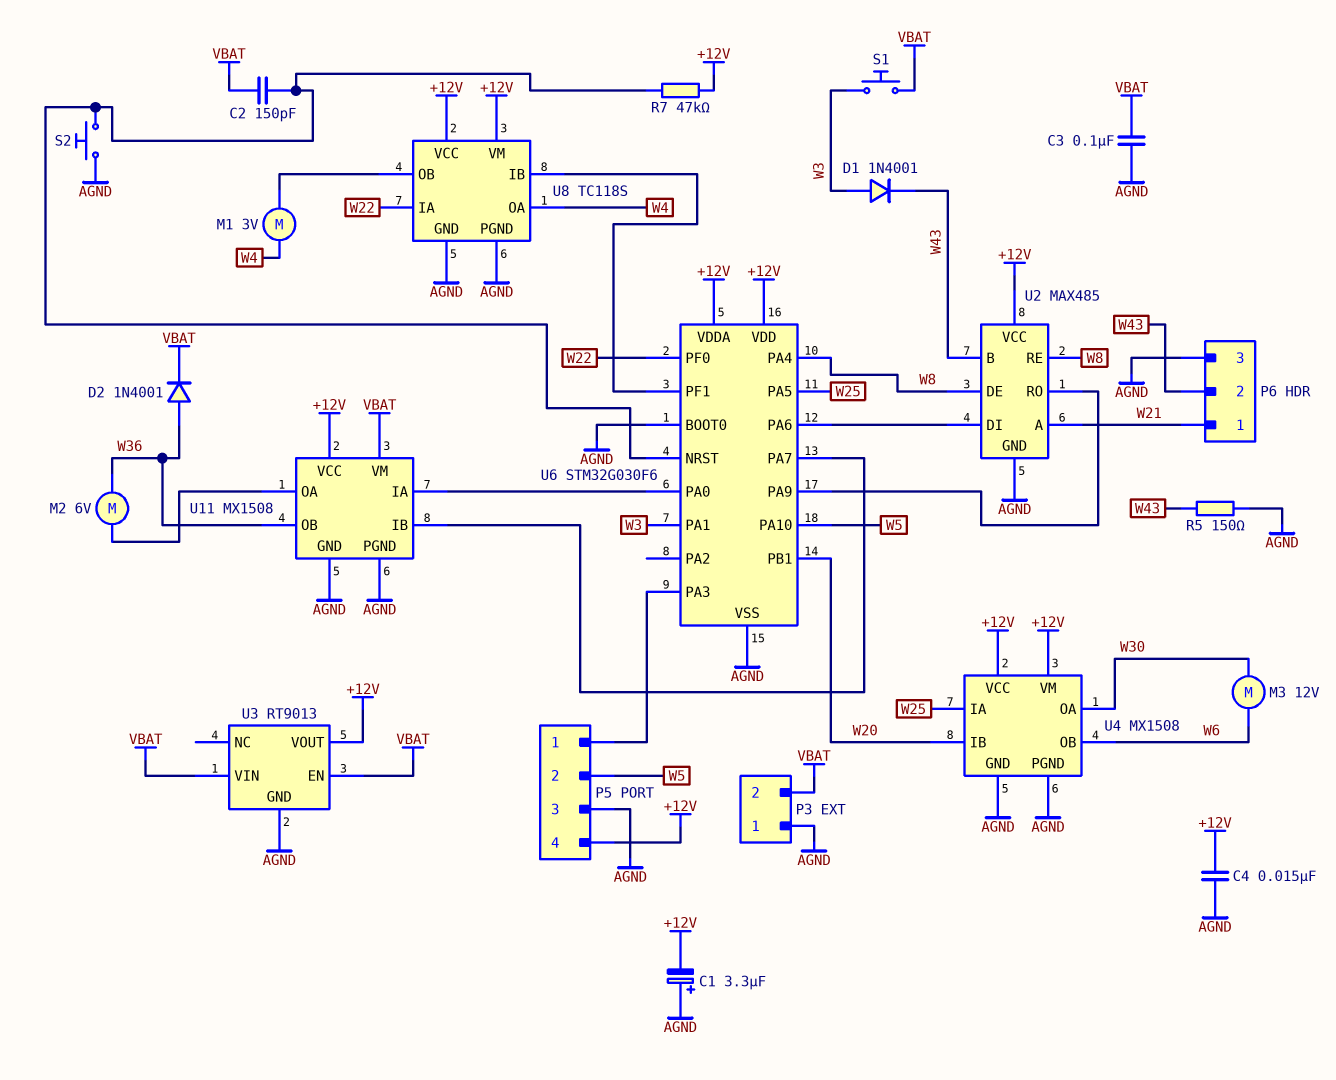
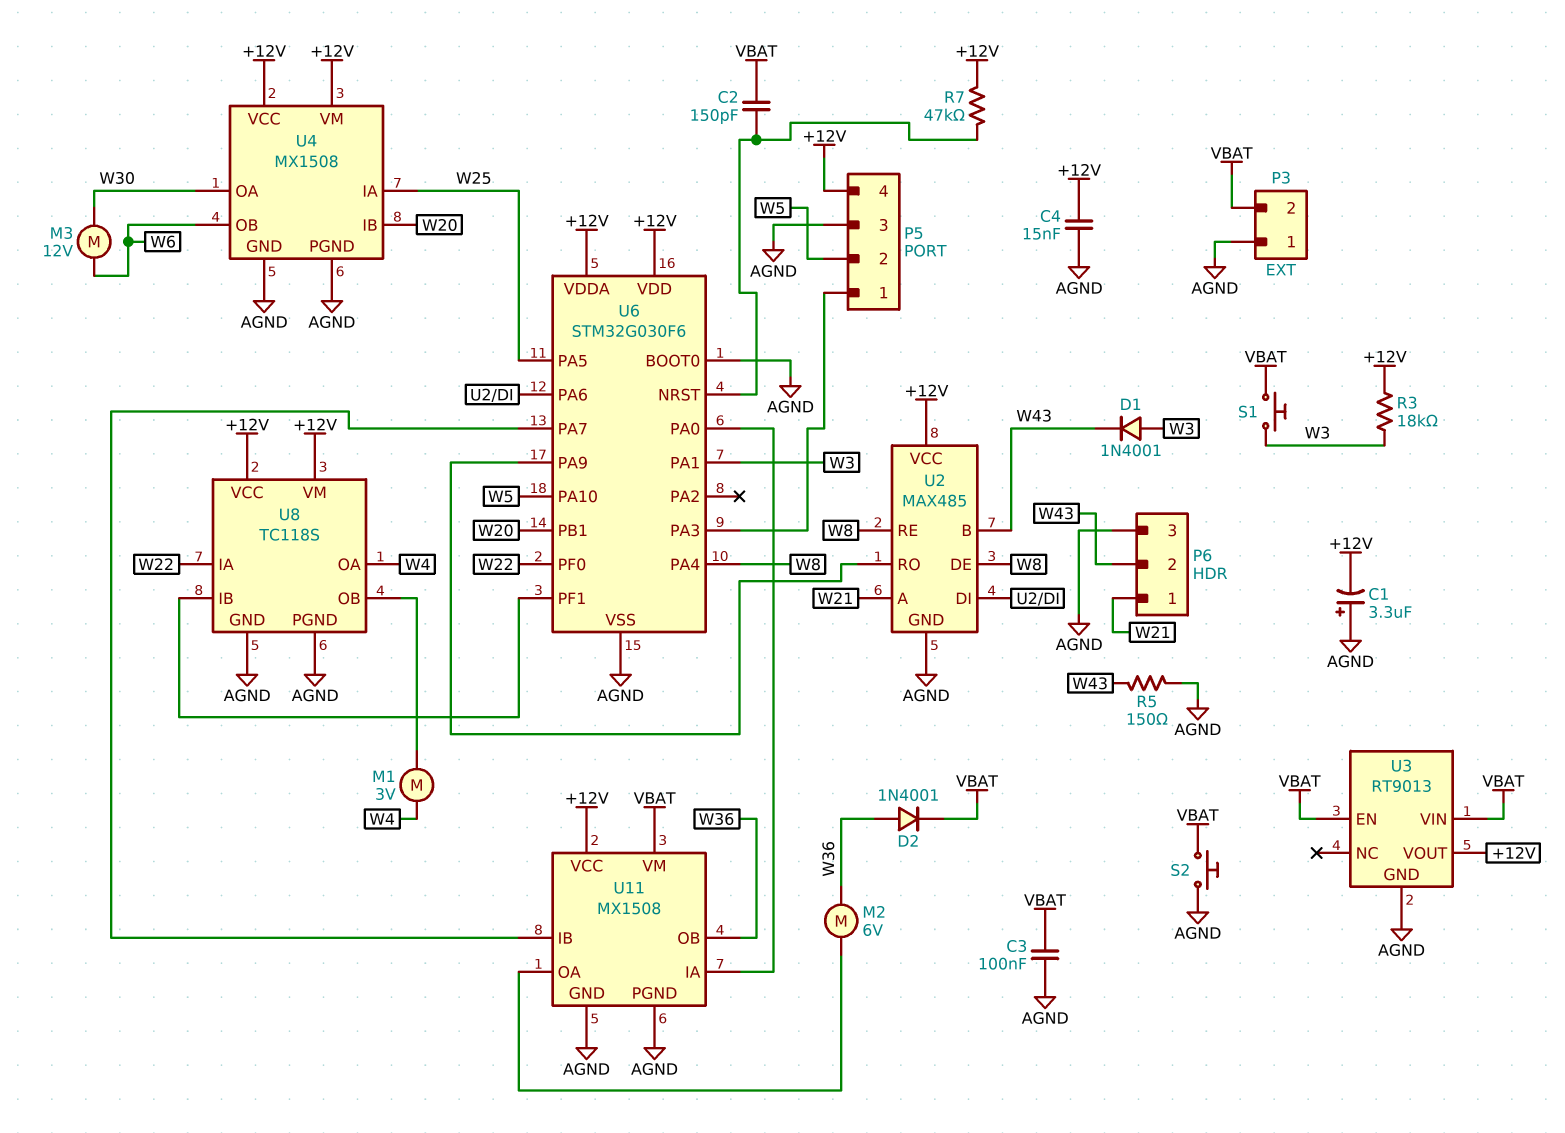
R3: none -> 18k (+12V, W3)
S2: button (AGND, U6/NRST) -> button (AGND, VBAT)

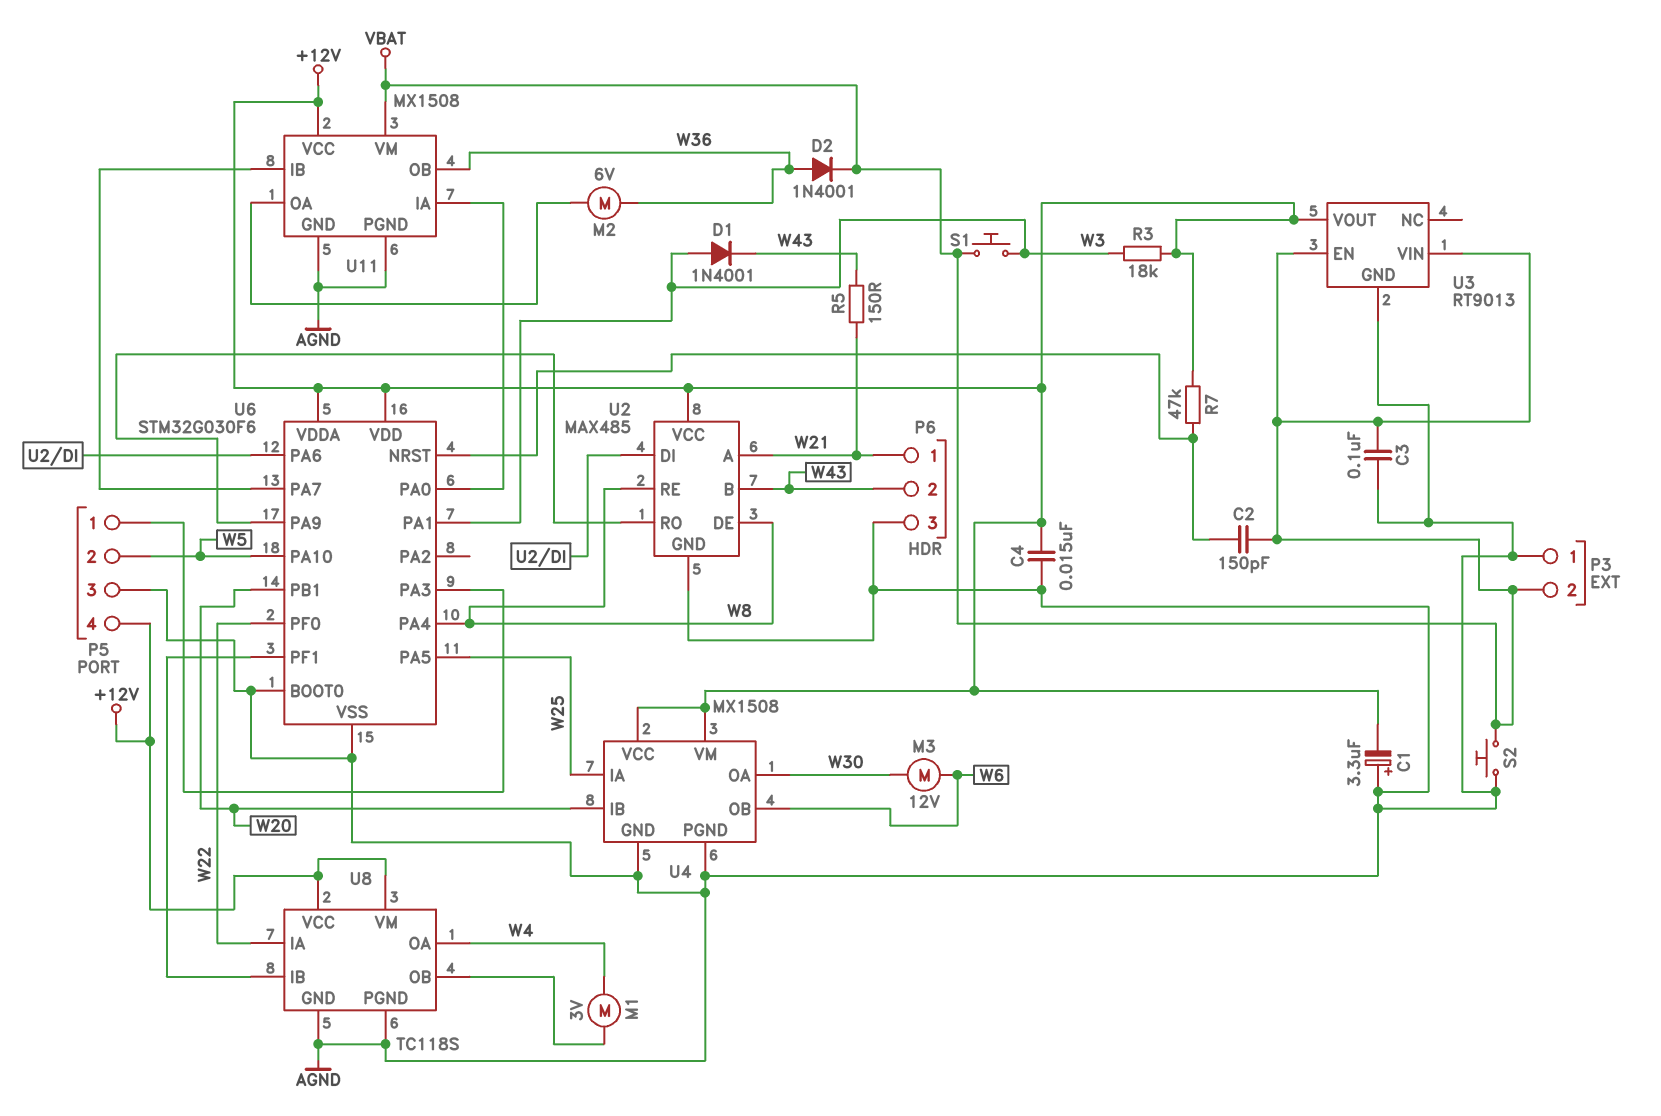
R5: 150 (AGND, W43) -> 150 (W21, W43)

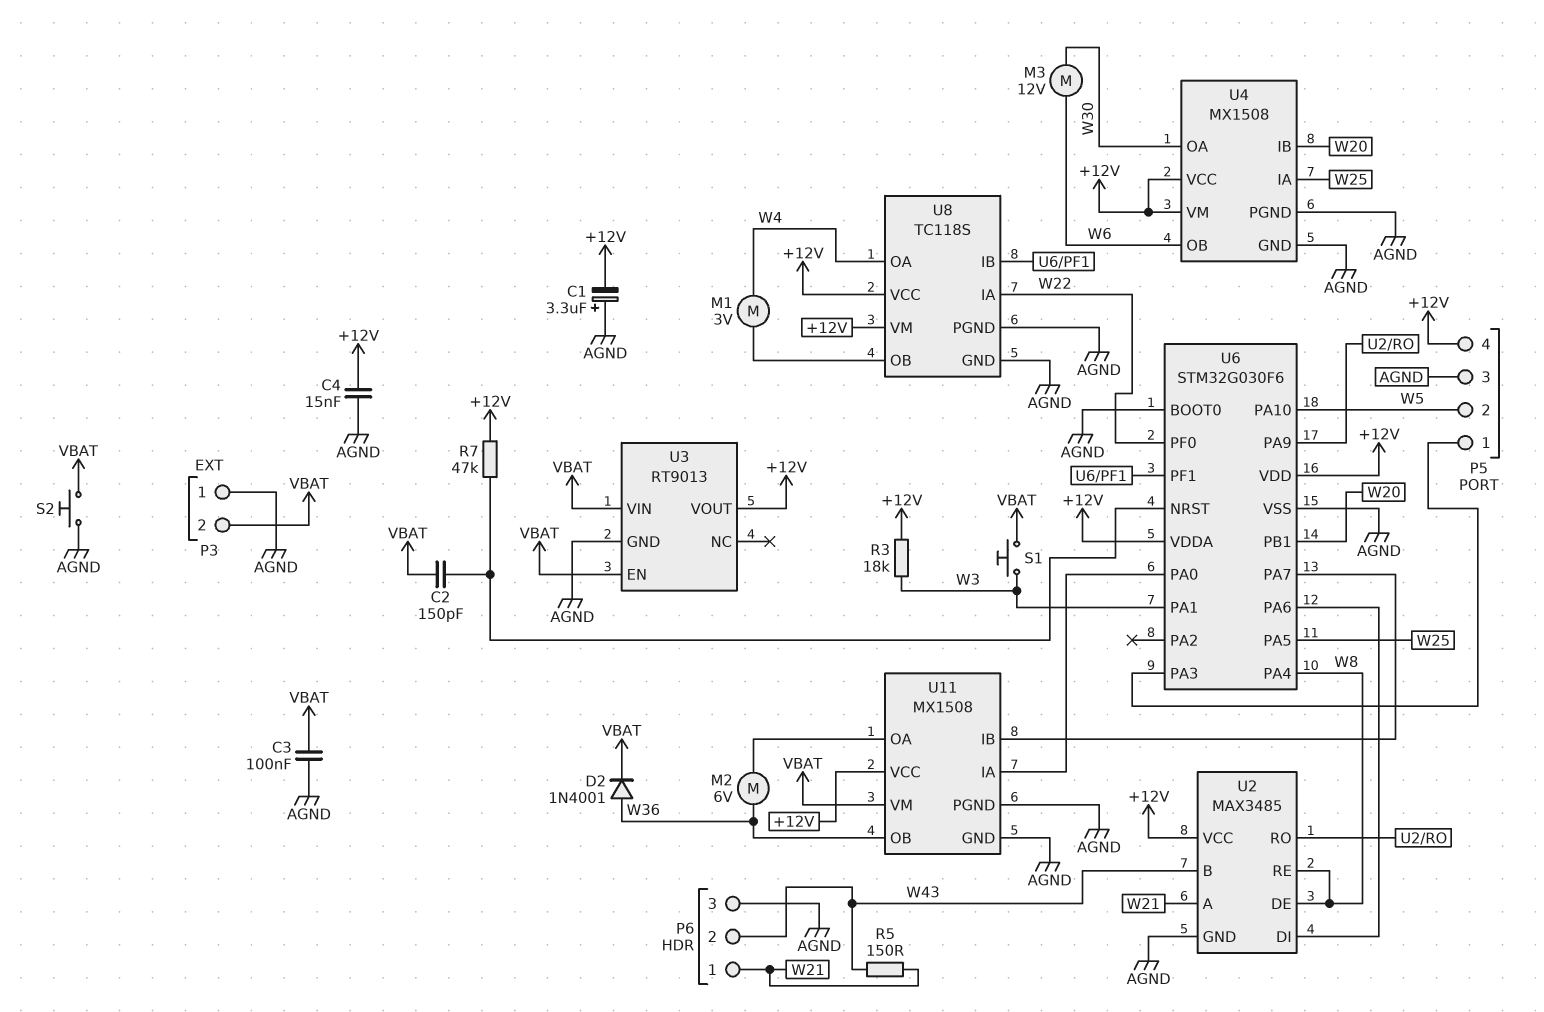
D1: diode 1N4001 (A W3, K W43) -> none
U2: MAX485 -> MAX3485

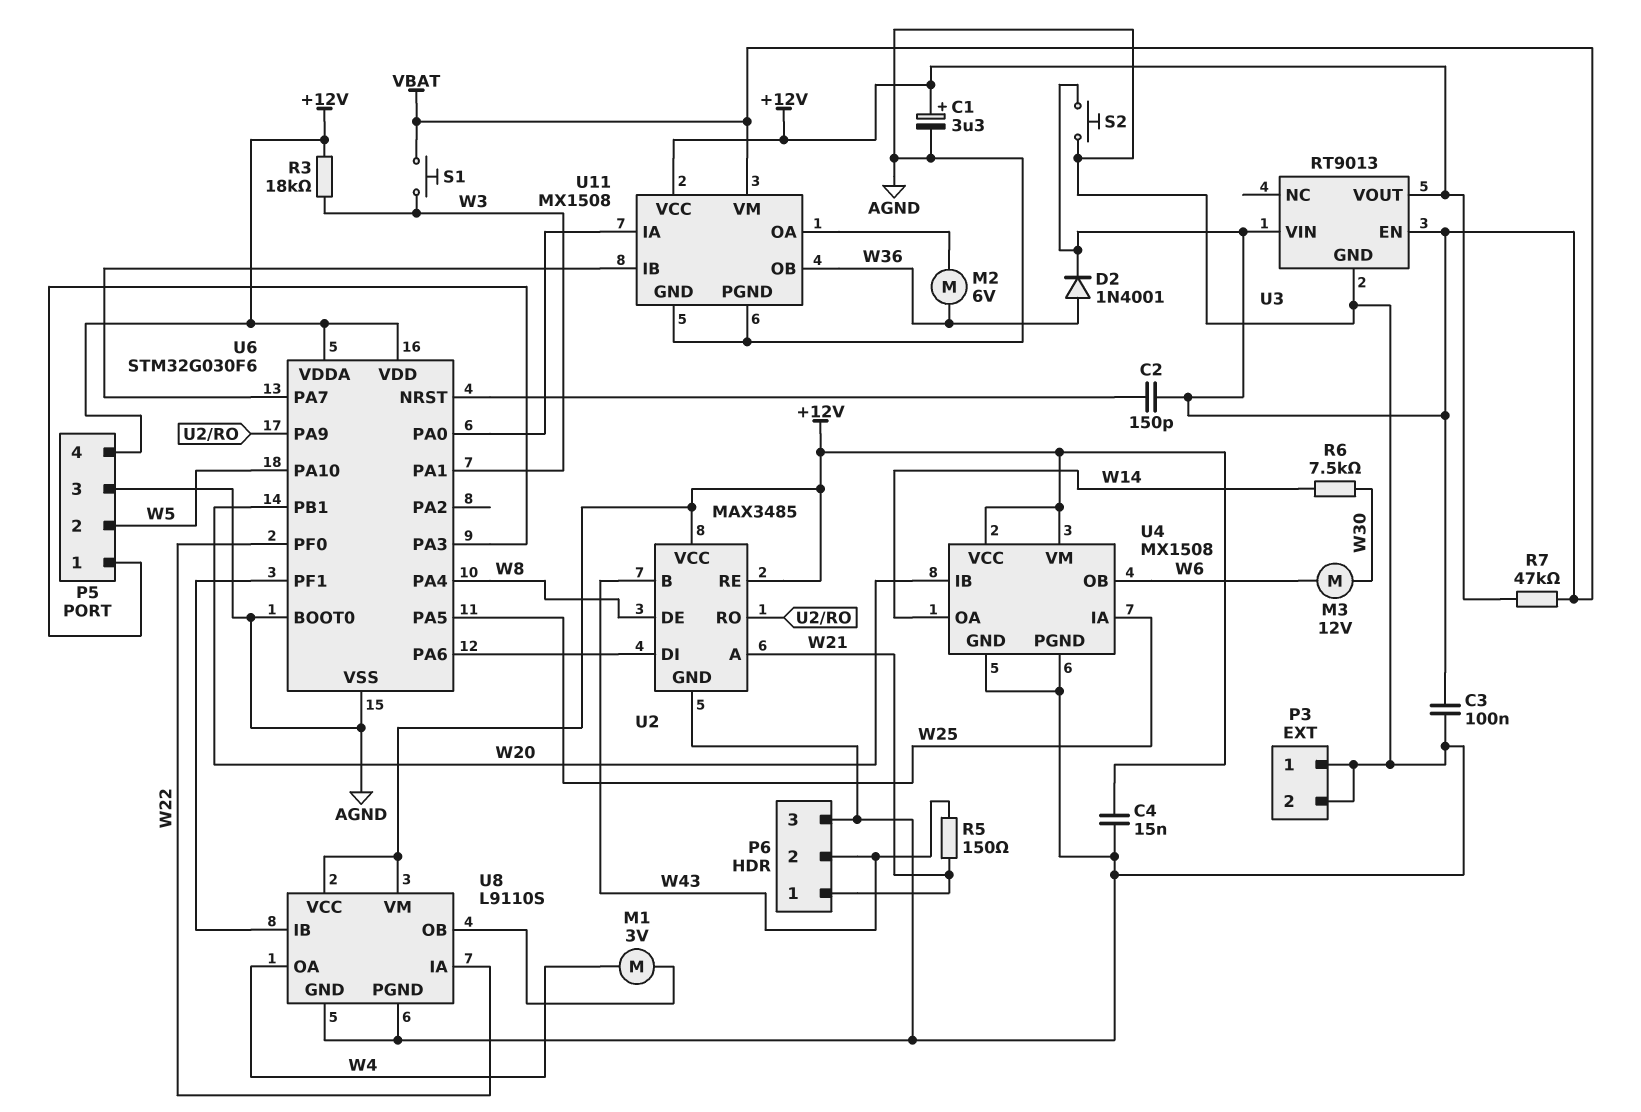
C1: 3.3uF (plus AGND, minus +12V) -> 3.3uF (plus +12V, minus AGND)
P3 pin 2: VBAT -> AGND
R6: none -> 7.5k (W14, W30)
R7: 47k (+12V, U6/NRST) -> 47k (+12V, VBAT)
U2 pin RE: W8 -> +12V
U4 pin OA: W30 -> W14
U8: TC118S -> L9110S

